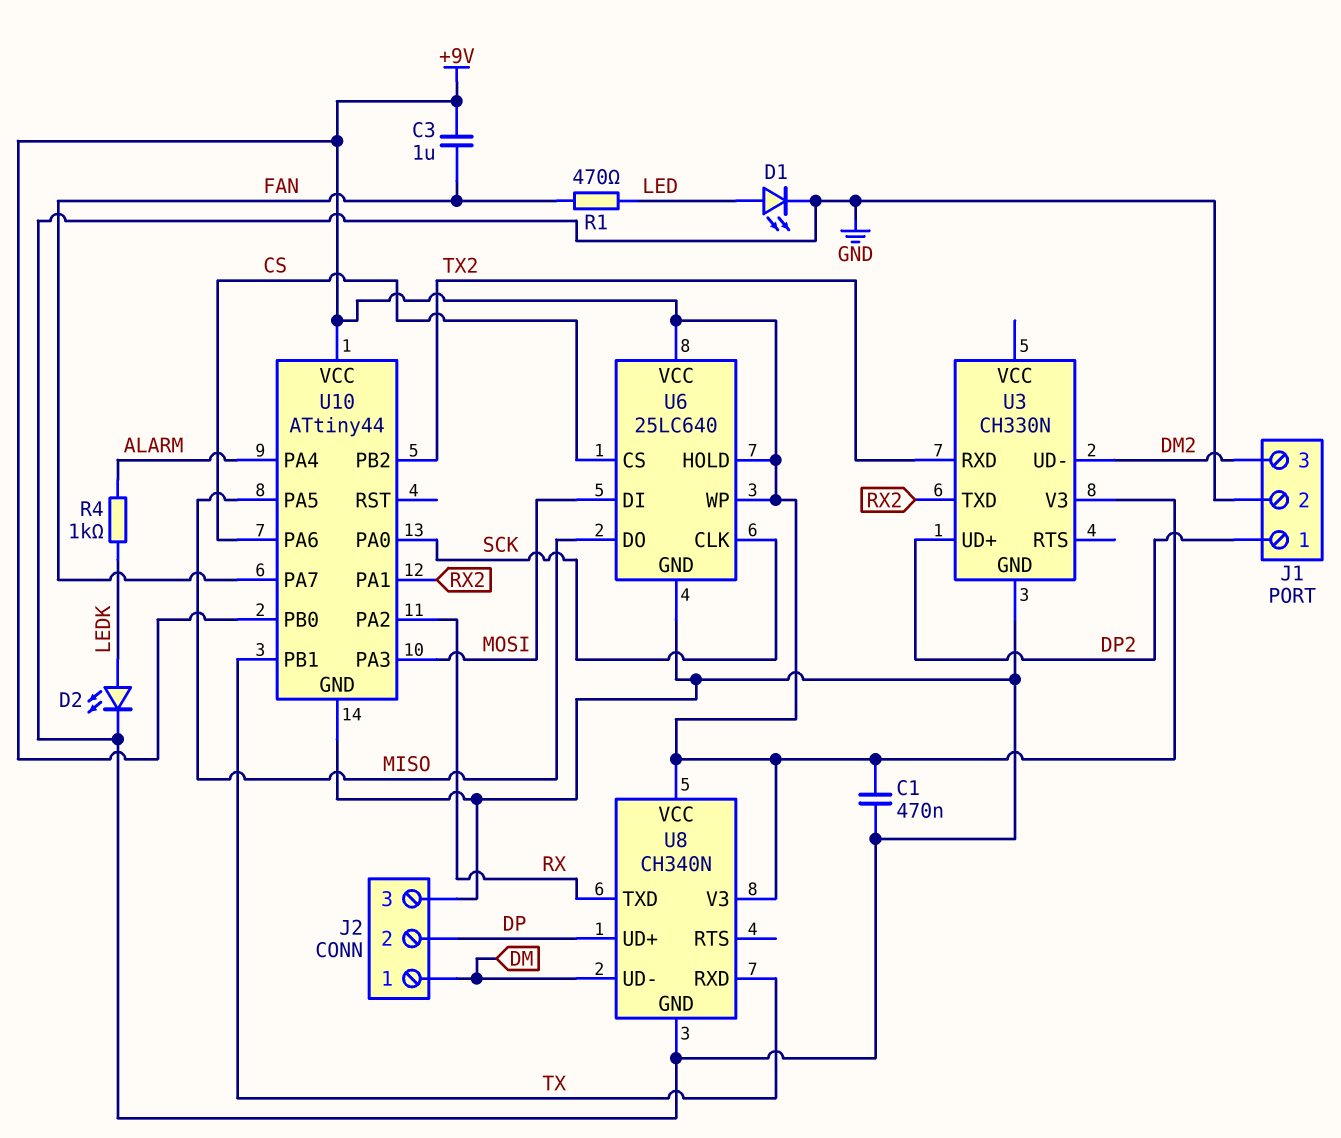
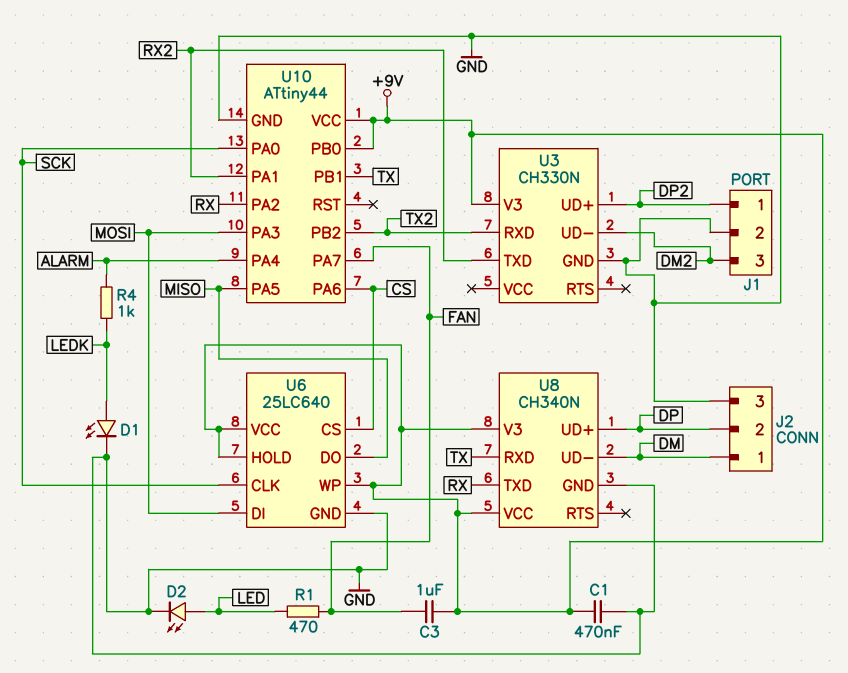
D1: LED (A LED, K GND) -> LED (A LEDK, K GND)
D2: LED (A LEDK, K GND) -> LED (A LED, K GND)

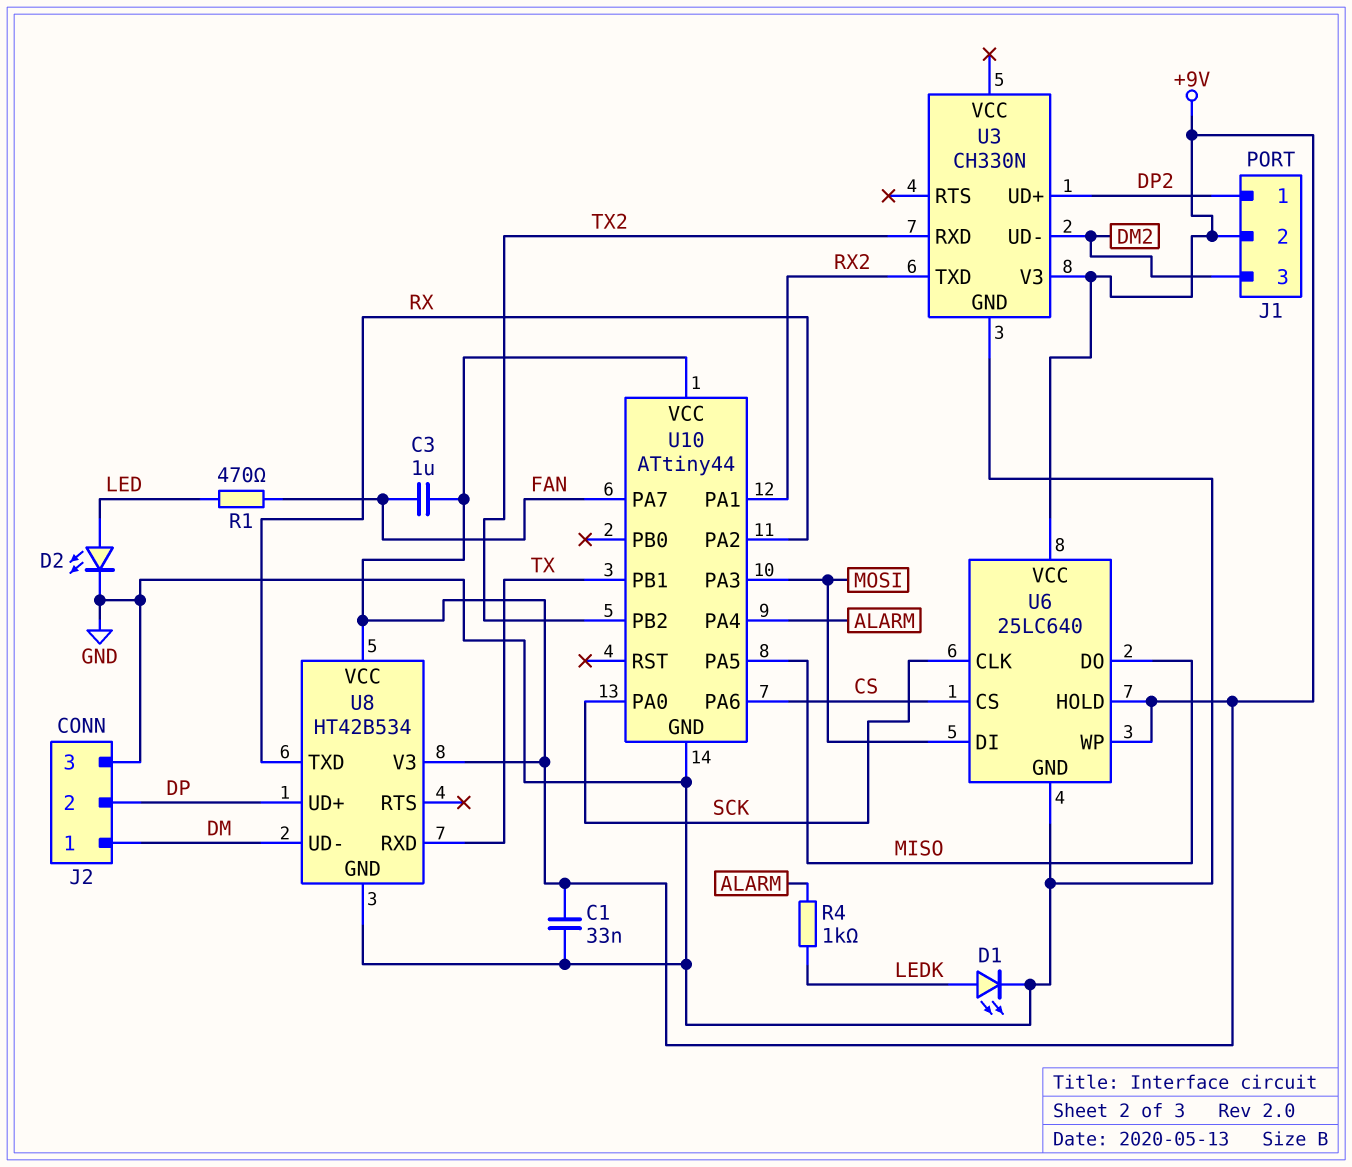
C1: 470nF (+9V, GND) -> 33nF (+9V, GND)
J1 pin 2: GND -> +9V
U8: CH340N -> HT42B534
U10 pin PB0: +9V -> none

